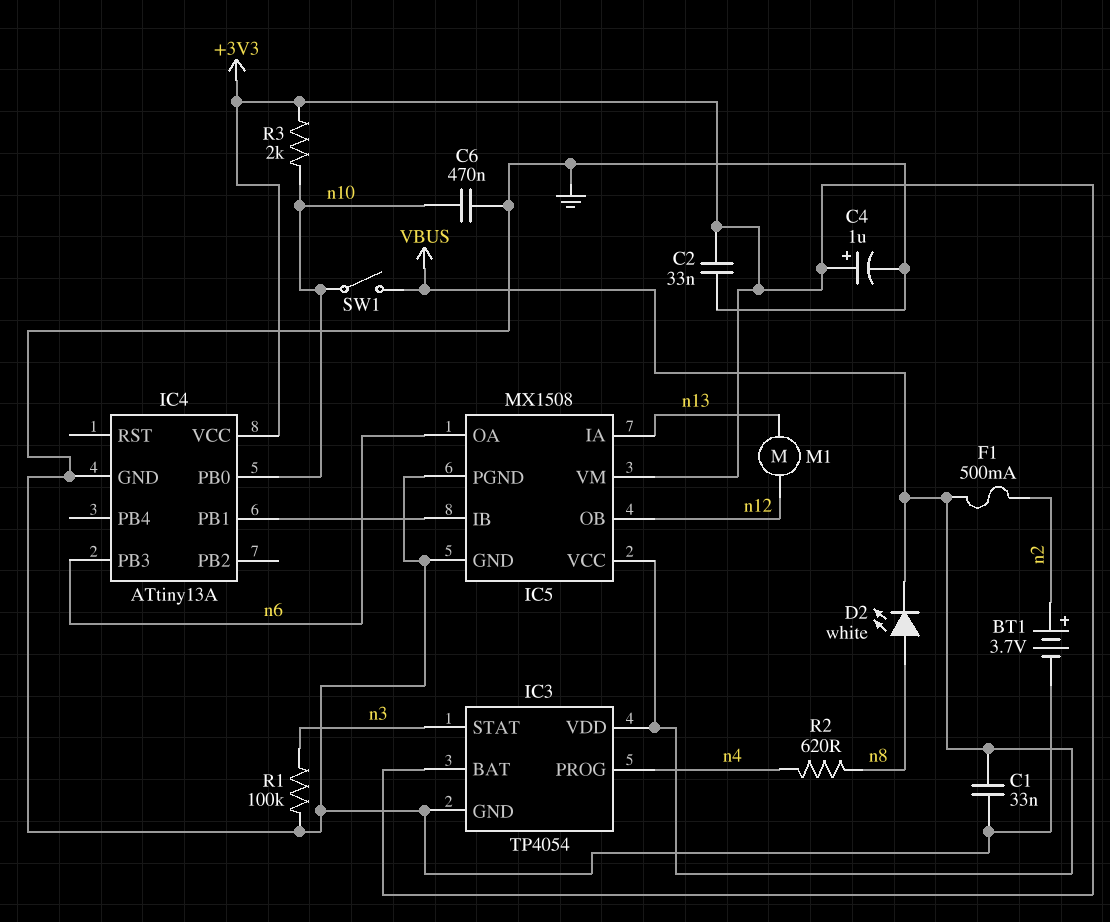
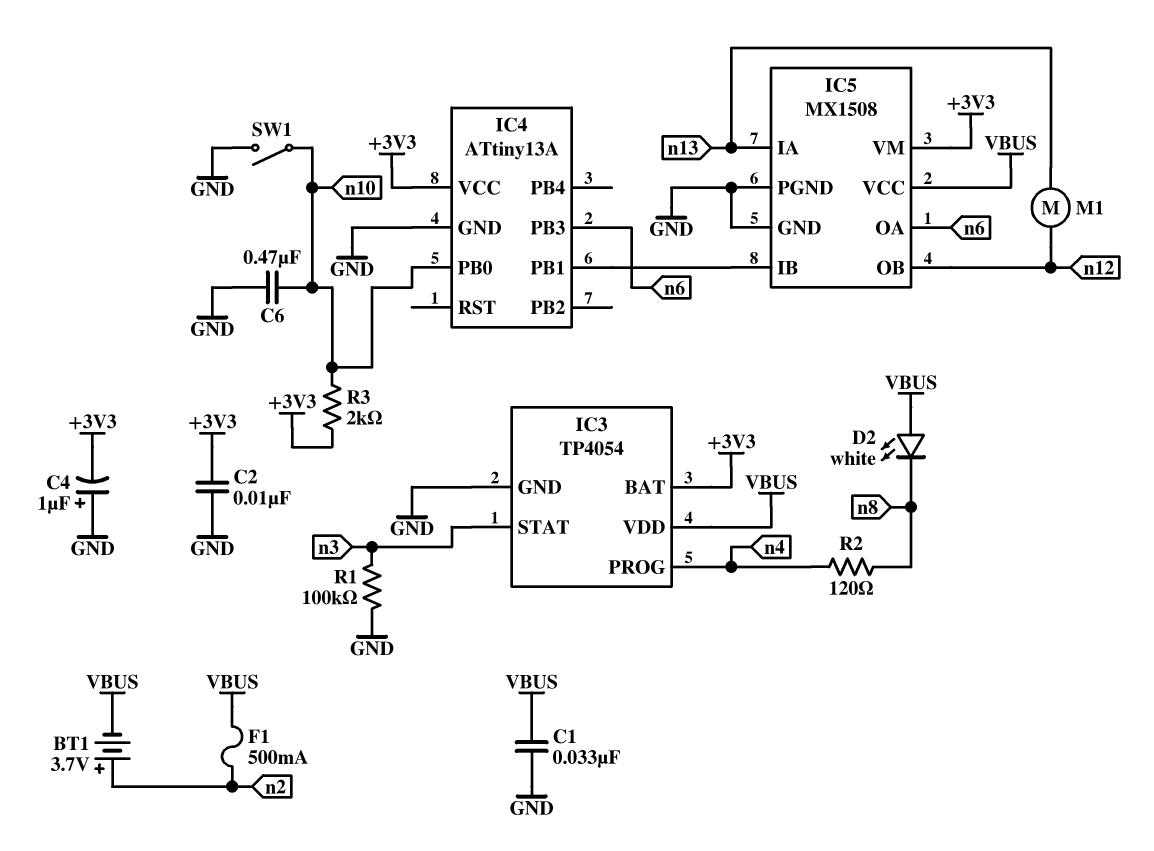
BT1: 3.7V (plus n2, minus GND) -> 3.7V (plus n2, minus VBUS)
C2: 33nF (+3V3, GND) -> 10nF (+3V3, GND)
C4: 1uF (plus +3V3, minus GND) -> 1uF (plus GND, minus +3V3)
D2: LED white (A n8, K VBUS) -> LED white (A VBUS, K n8)
R2: 620 (n4, n8) -> 120 (n4, n8)
SW1: switch (VBUS, n10) -> switch (GND, n10)

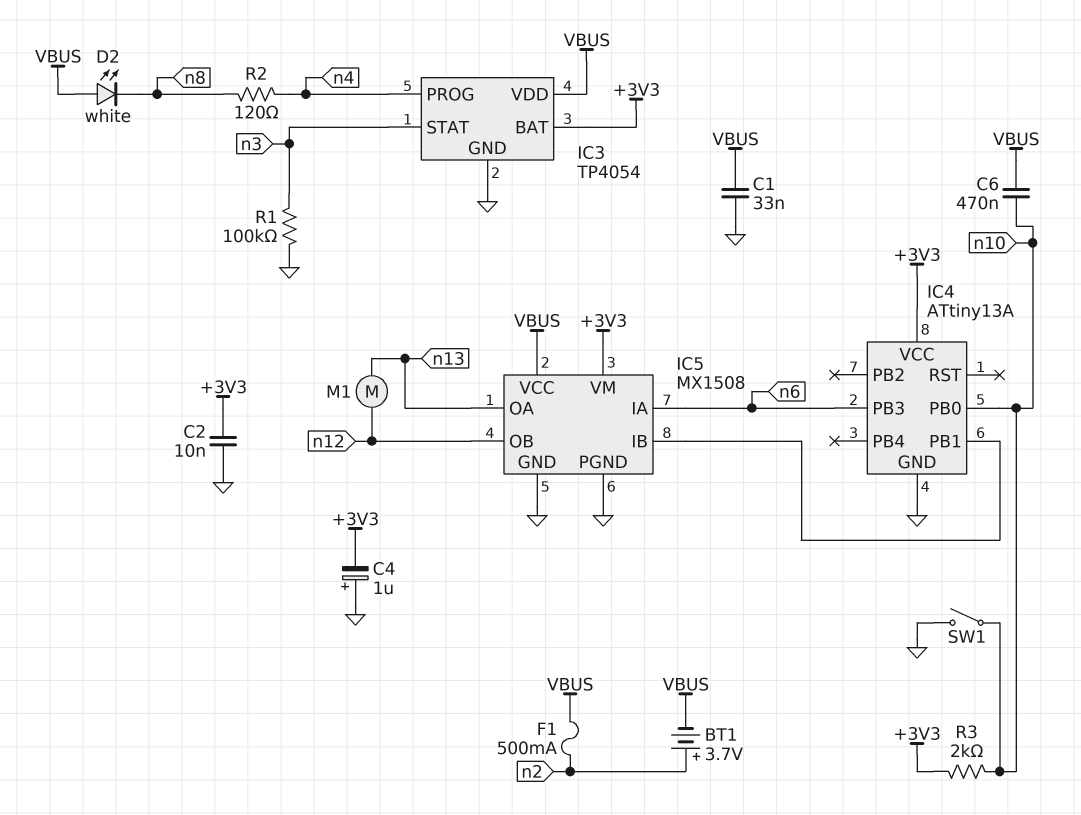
C6: 470nF (GND, n10) -> 470nF (VBUS, n10)
IC5 pin IA: n13 -> n6
IC5 pin OA: n6 -> n13

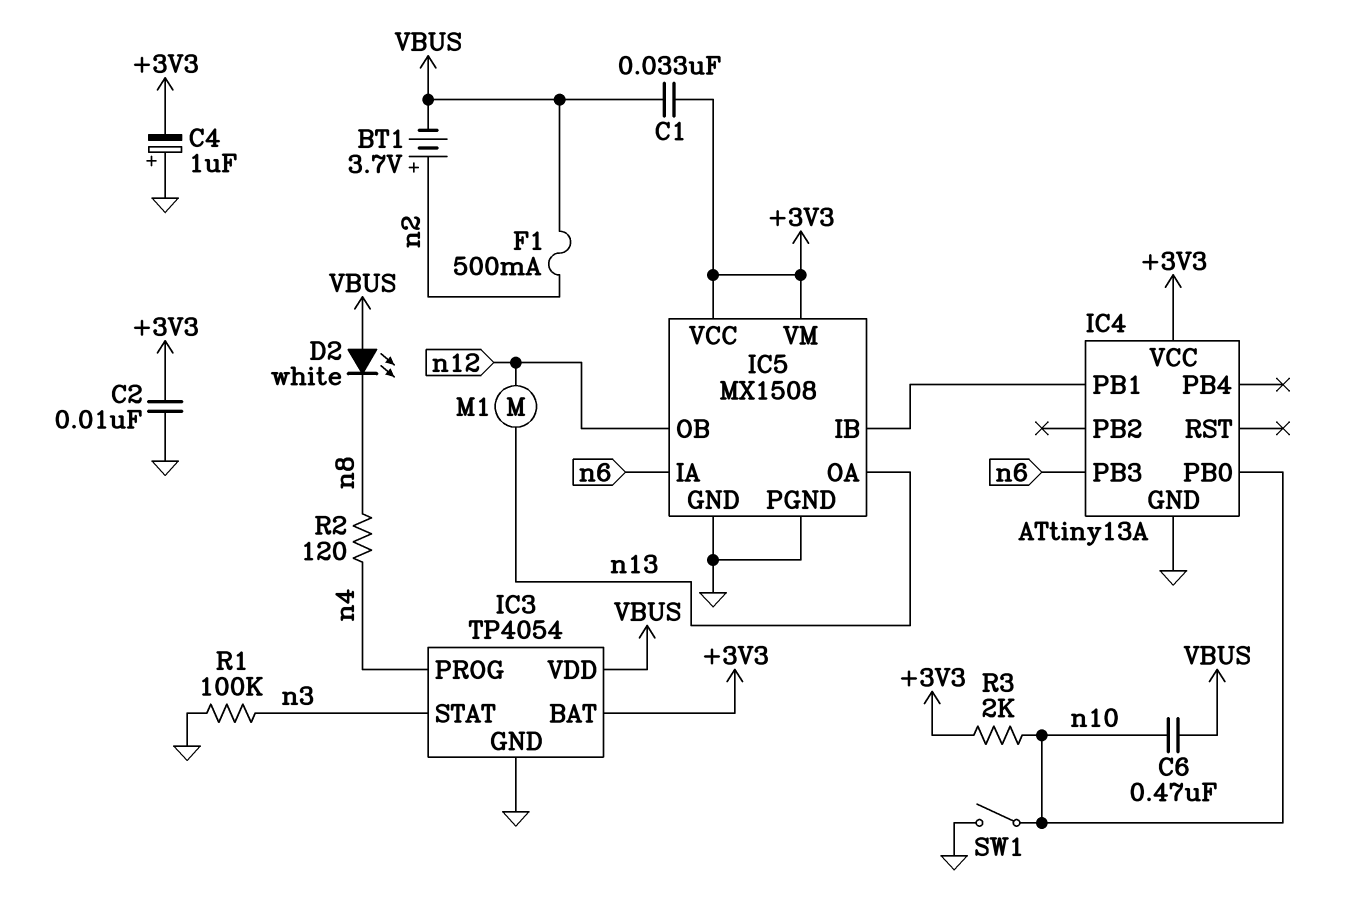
C1: 33nF (GND, VBUS) -> 33nF (+3V3, VBUS)
IC5 pin VCC: VBUS -> +3V3

